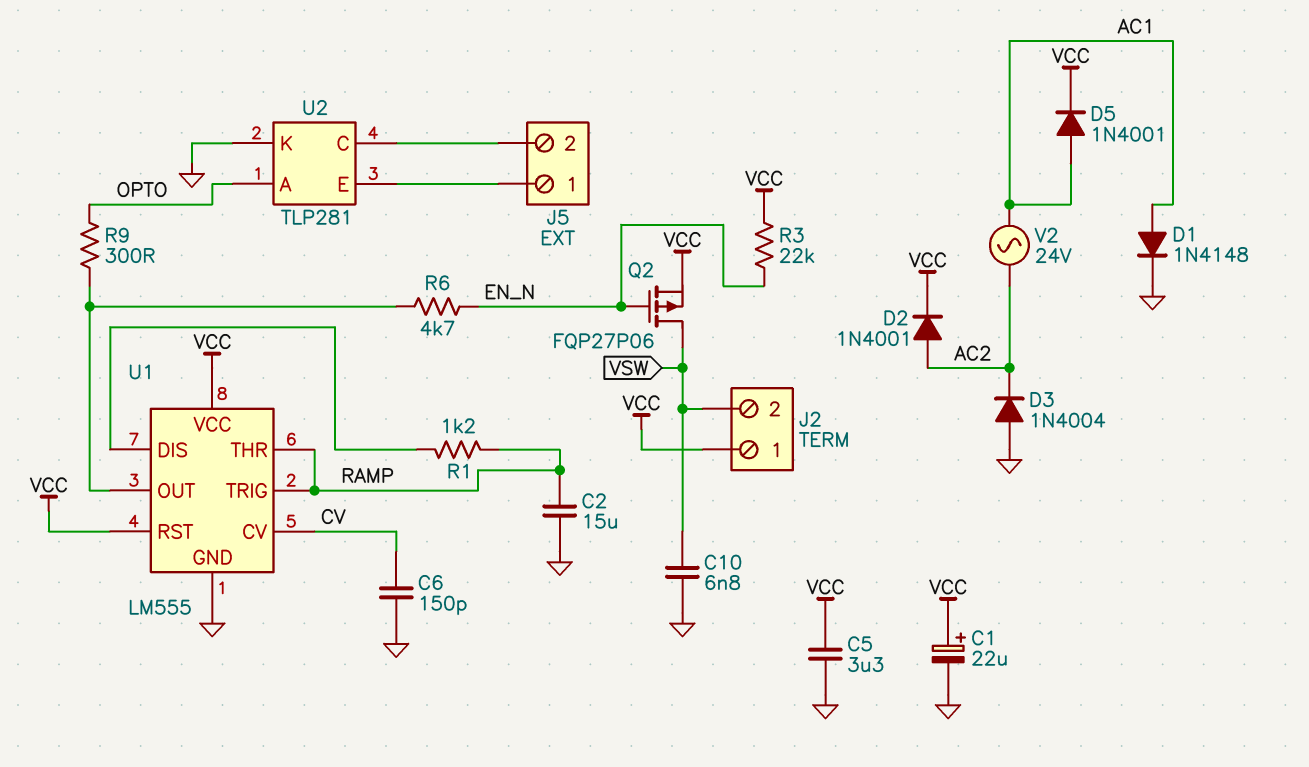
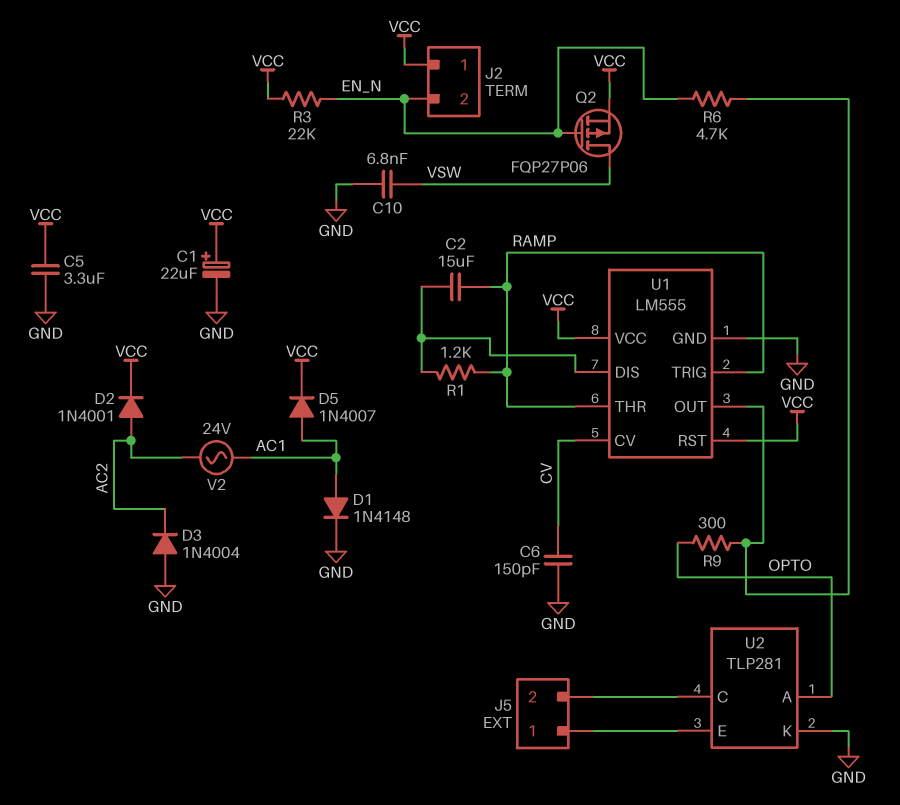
C2: 15uF (GND, RAMP) -> 15uF (RAMP, U1/DIS)
D5: diode 1N4001 (A AC1, K VCC) -> diode 1N4007 (A AC1, K VCC)
J2 pin 2: VSW -> EN_N

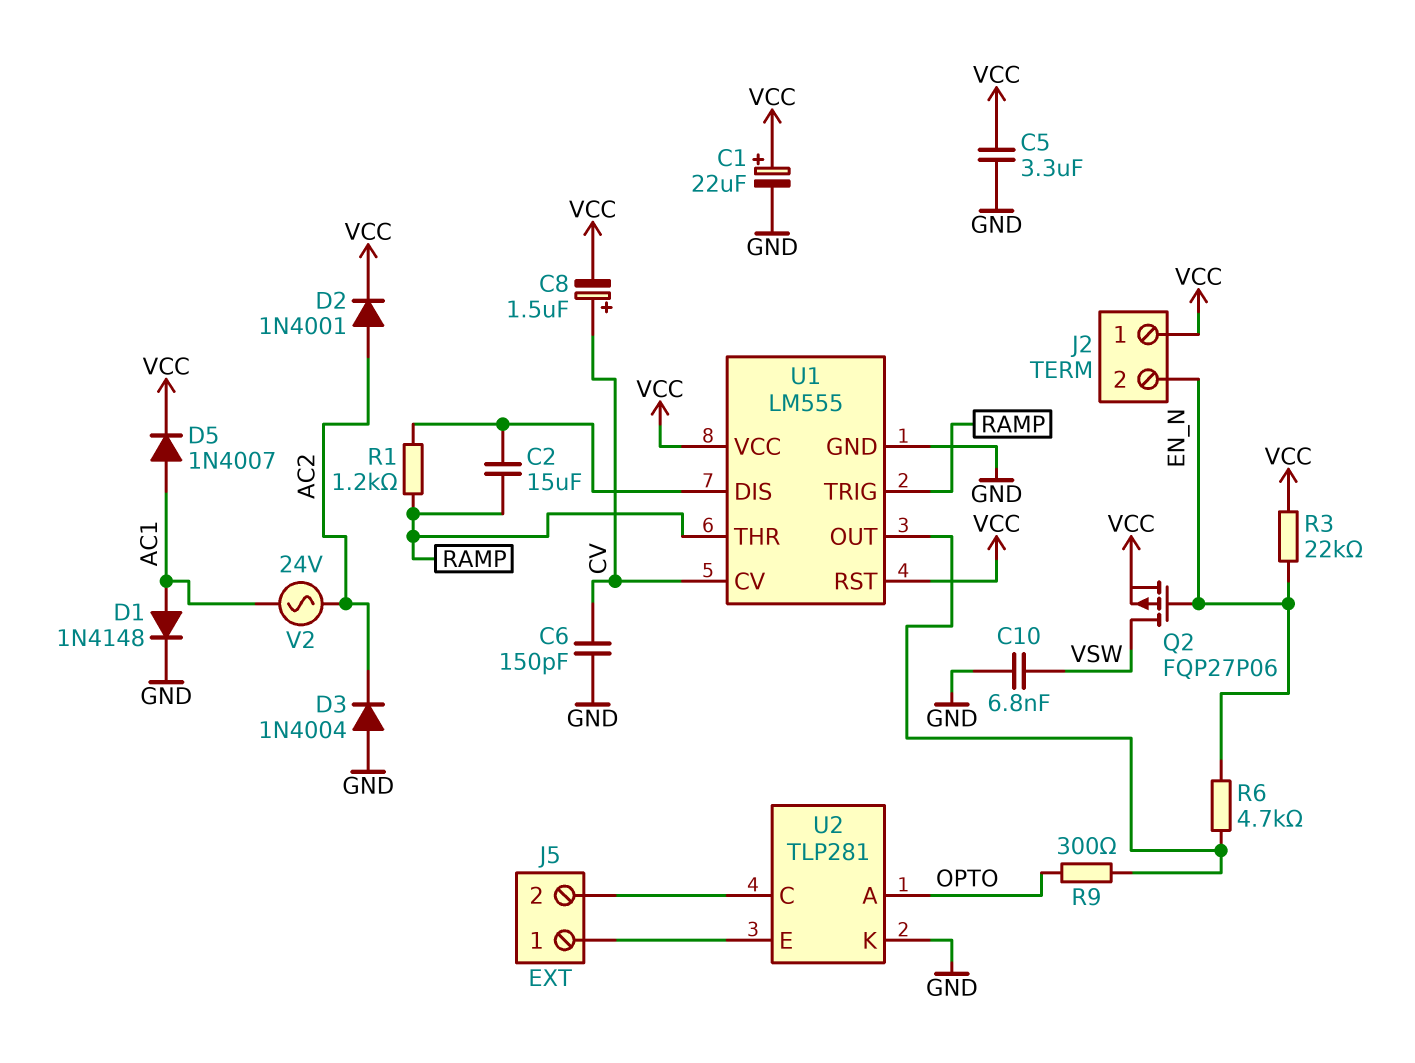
C8: none -> 1.5uF (plus CV, minus VCC)

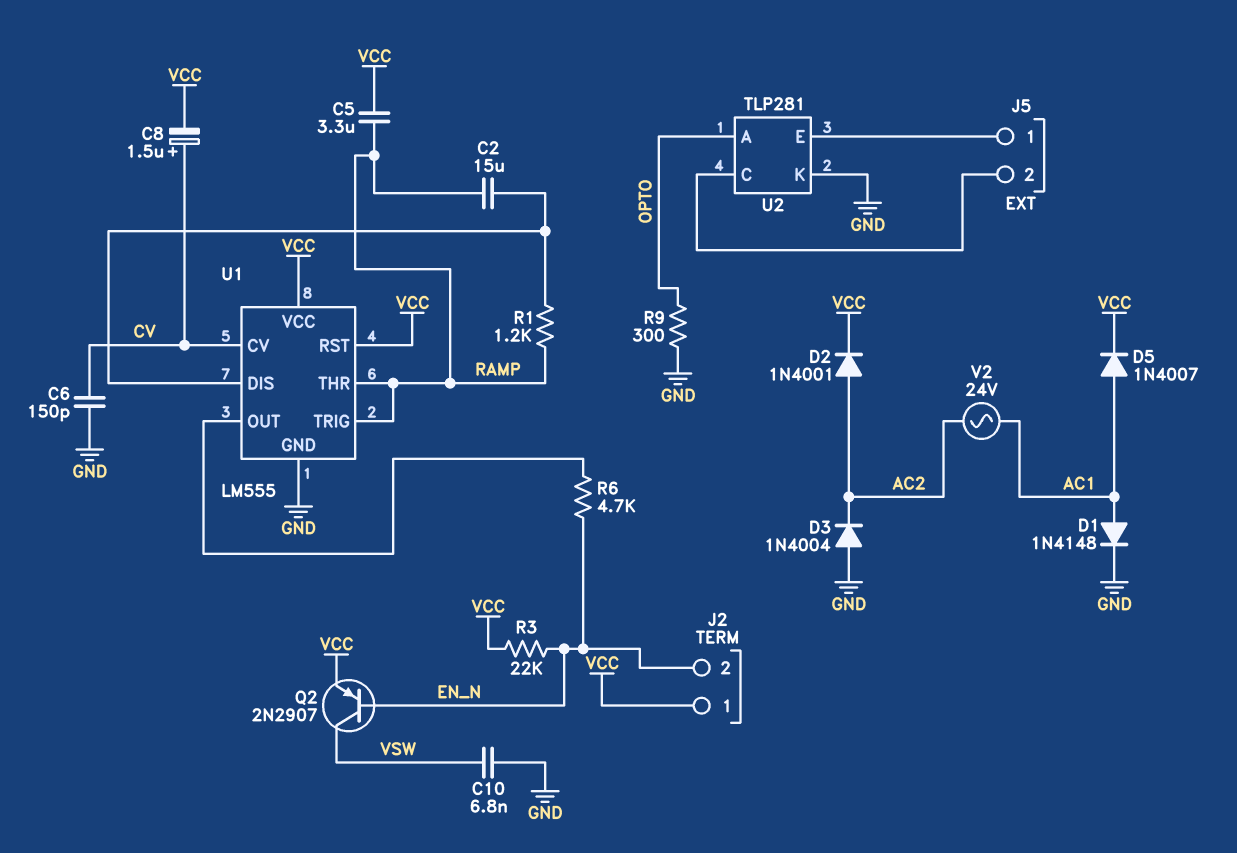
C1: 22uF (plus VCC, minus GND) -> none
C5: 3.3uF (GND, VCC) -> 3.3uF (RAMP, VCC)
Q2: PMOS FQP27P06 (G EN_N, D VSW, S VCC) -> PNP 2N2907 (B EN_N, C VSW, E VCC)
R9: 300 (OPTO, U1/OUT) -> 300 (GND, OPTO)

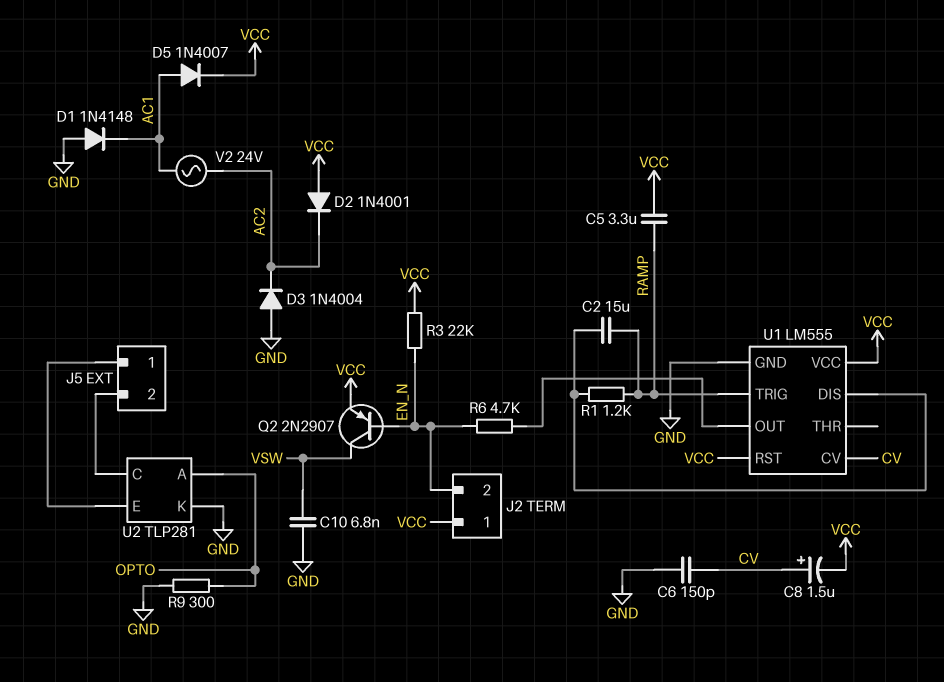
D1: diode 1N4148 (A AC1, K GND) -> diode 1N4148 (A GND, K AC1)
D2: diode 1N4001 (A AC2, K VCC) -> diode 1N4001 (A VCC, K AC2)
U1 pin THR: RAMP -> none

